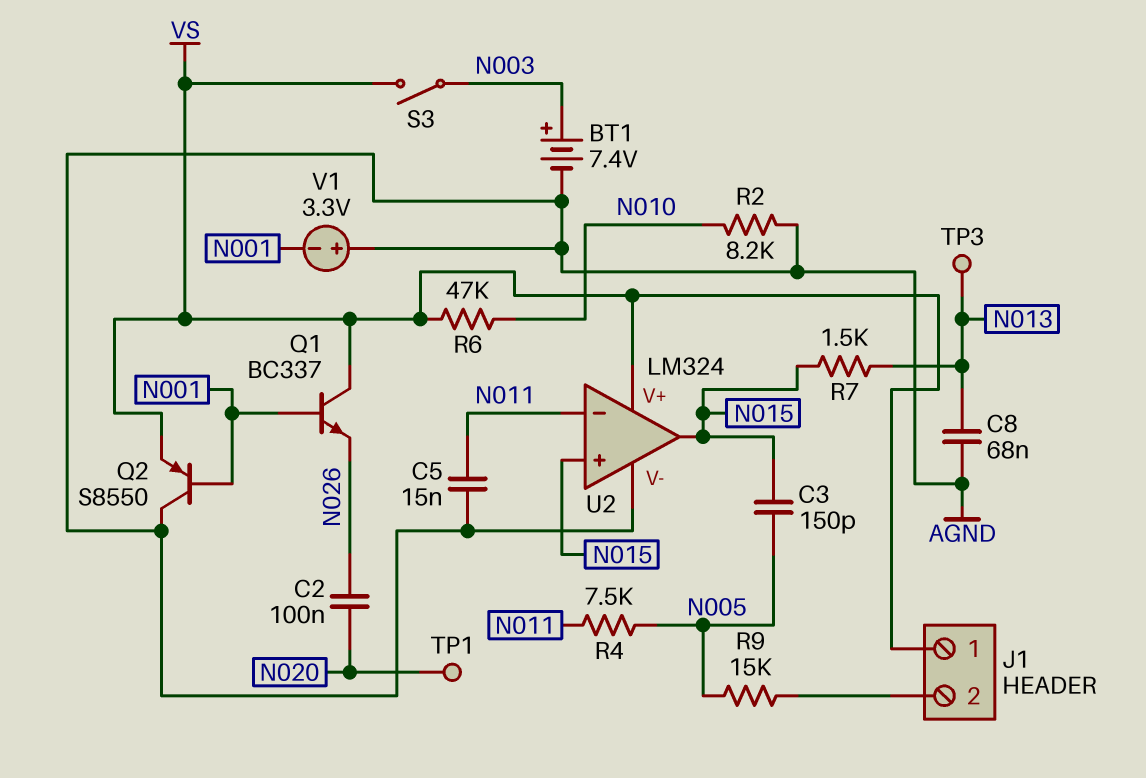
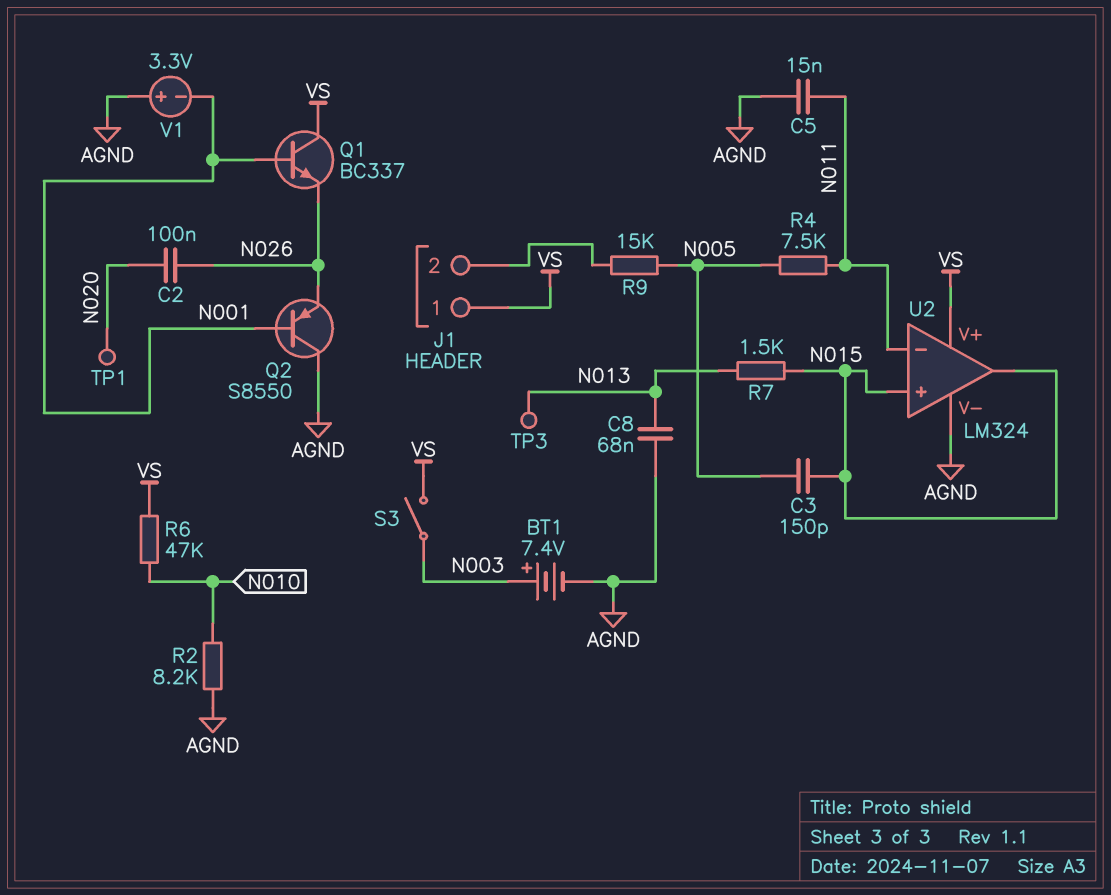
Q2: PNP S8550 (B N001, C AGND, E VS) -> PNP S8550 (B N001, C AGND, E N026)

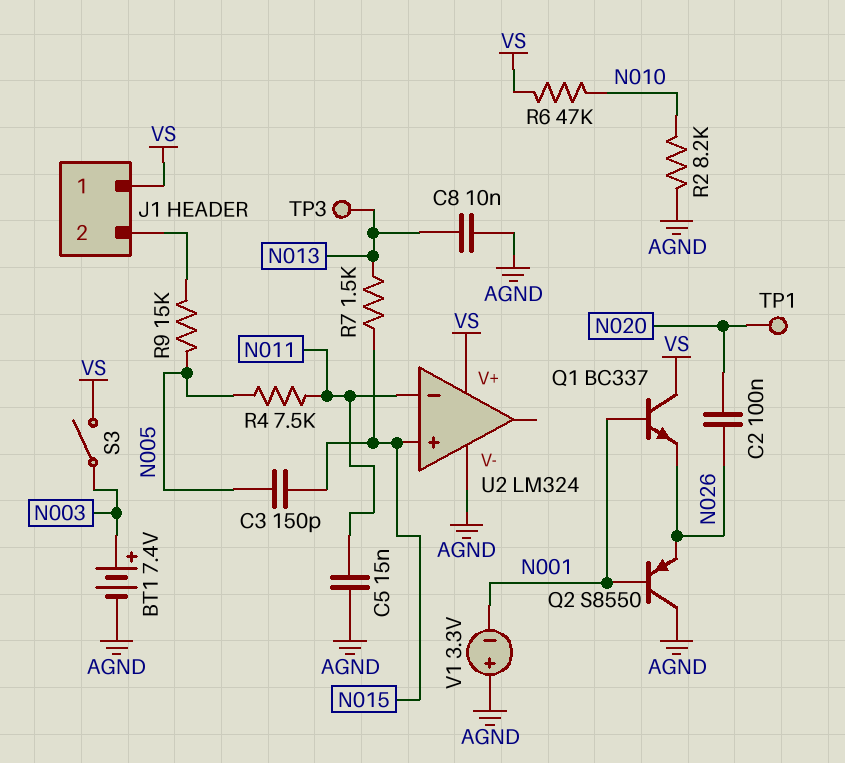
C8: 68nF (AGND, N013) -> 10nF (AGND, N013)
U2 pin out: N015 -> none

